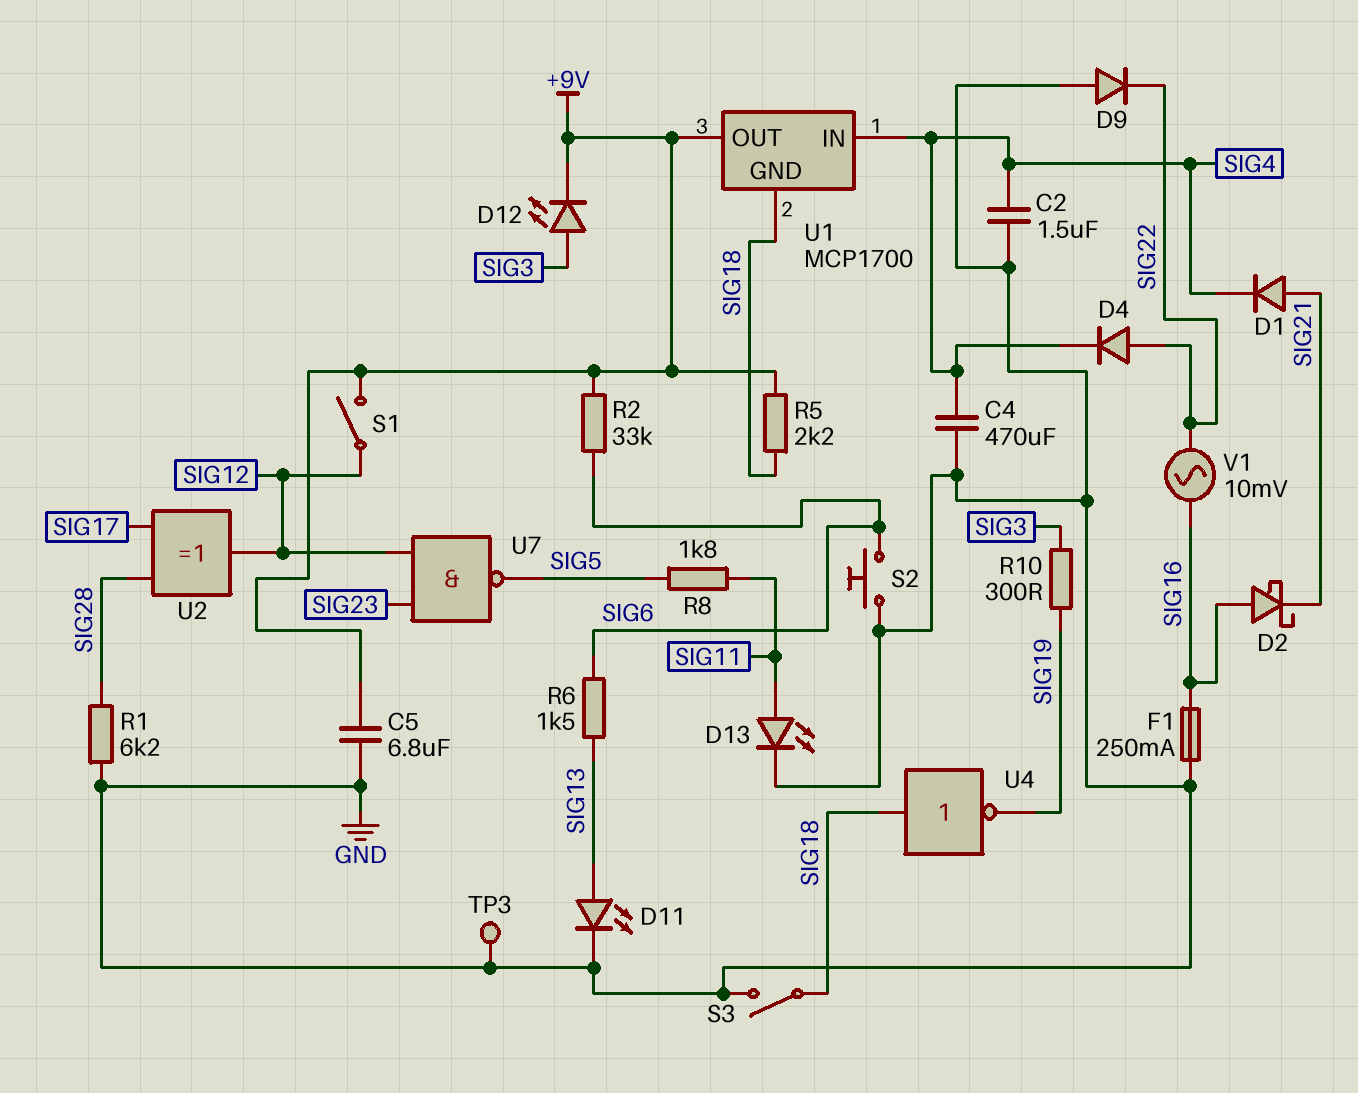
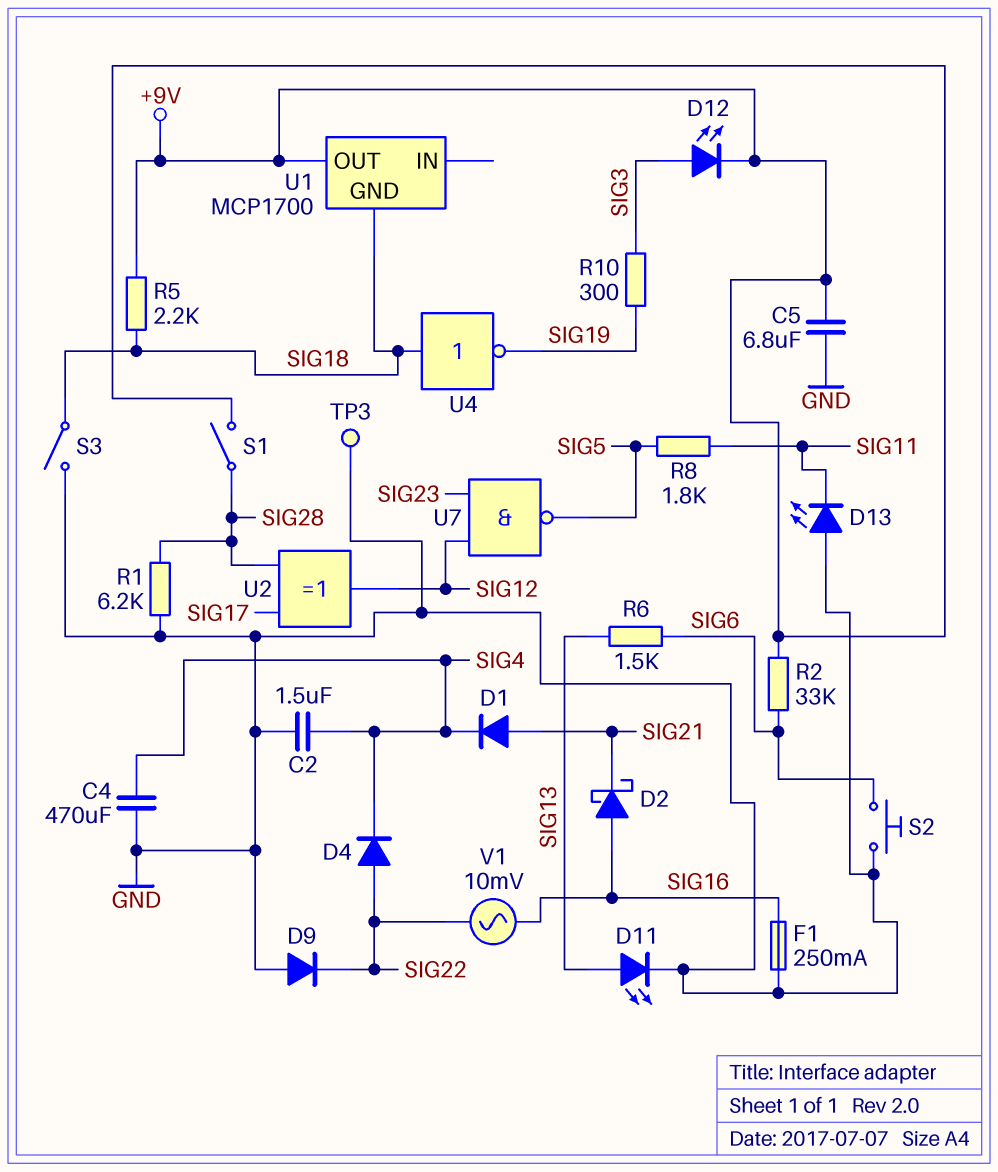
D13: LED (A SIG11, K GND) -> LED (A GND, K SIG11)
S1: switch (+9V, SIG12) -> switch (+9V, SIG28)
U1 pin IN: SIG4 -> none

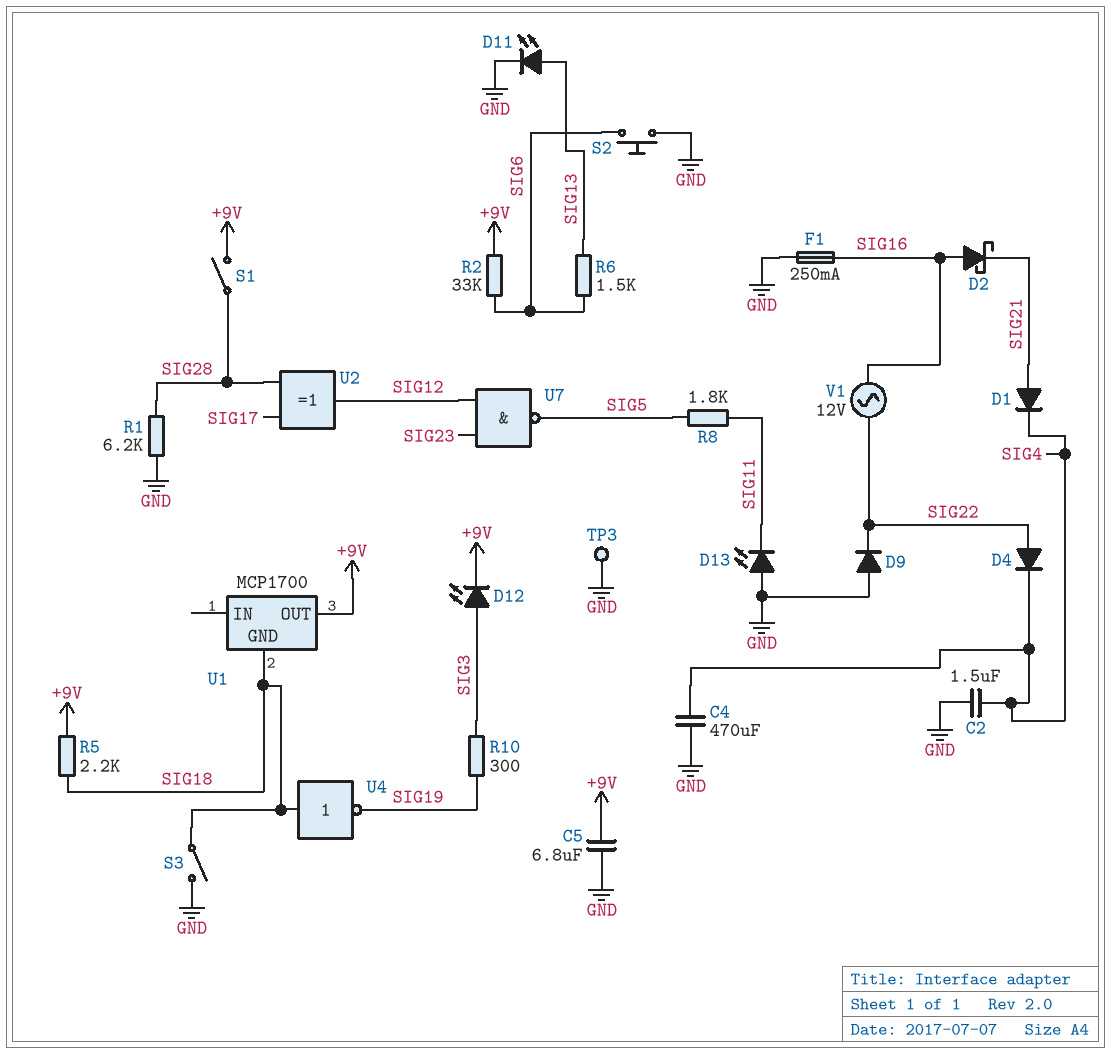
V1: AC 10mV (SIG16, SIG22) -> AC 12V (SIG16, SIG22)

